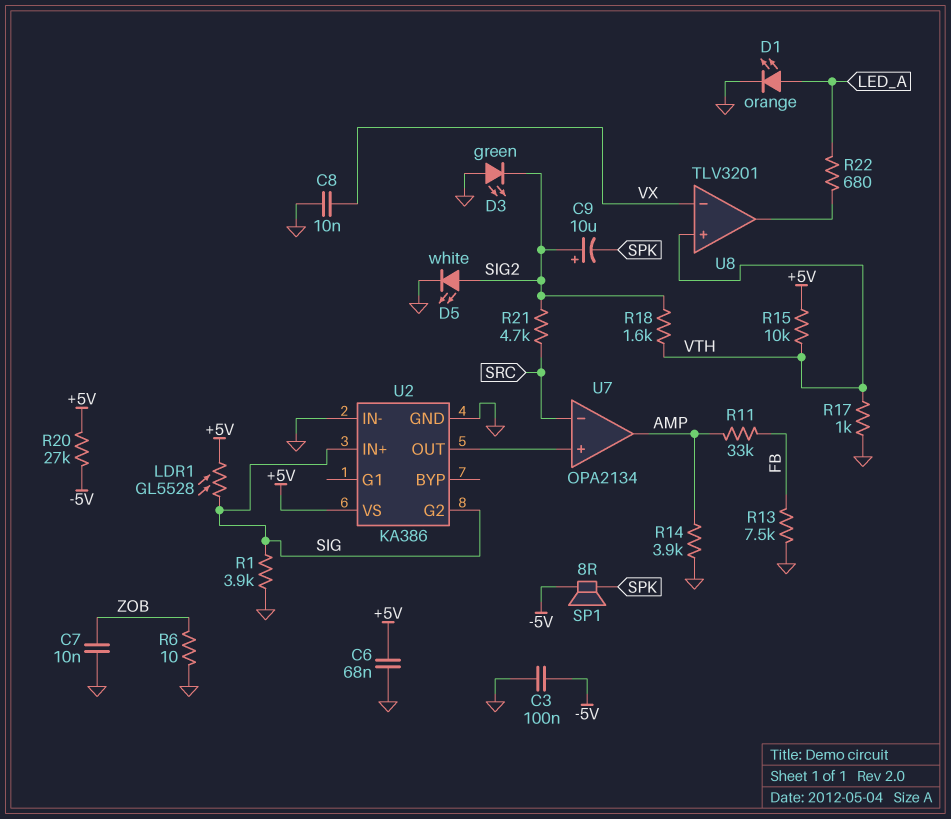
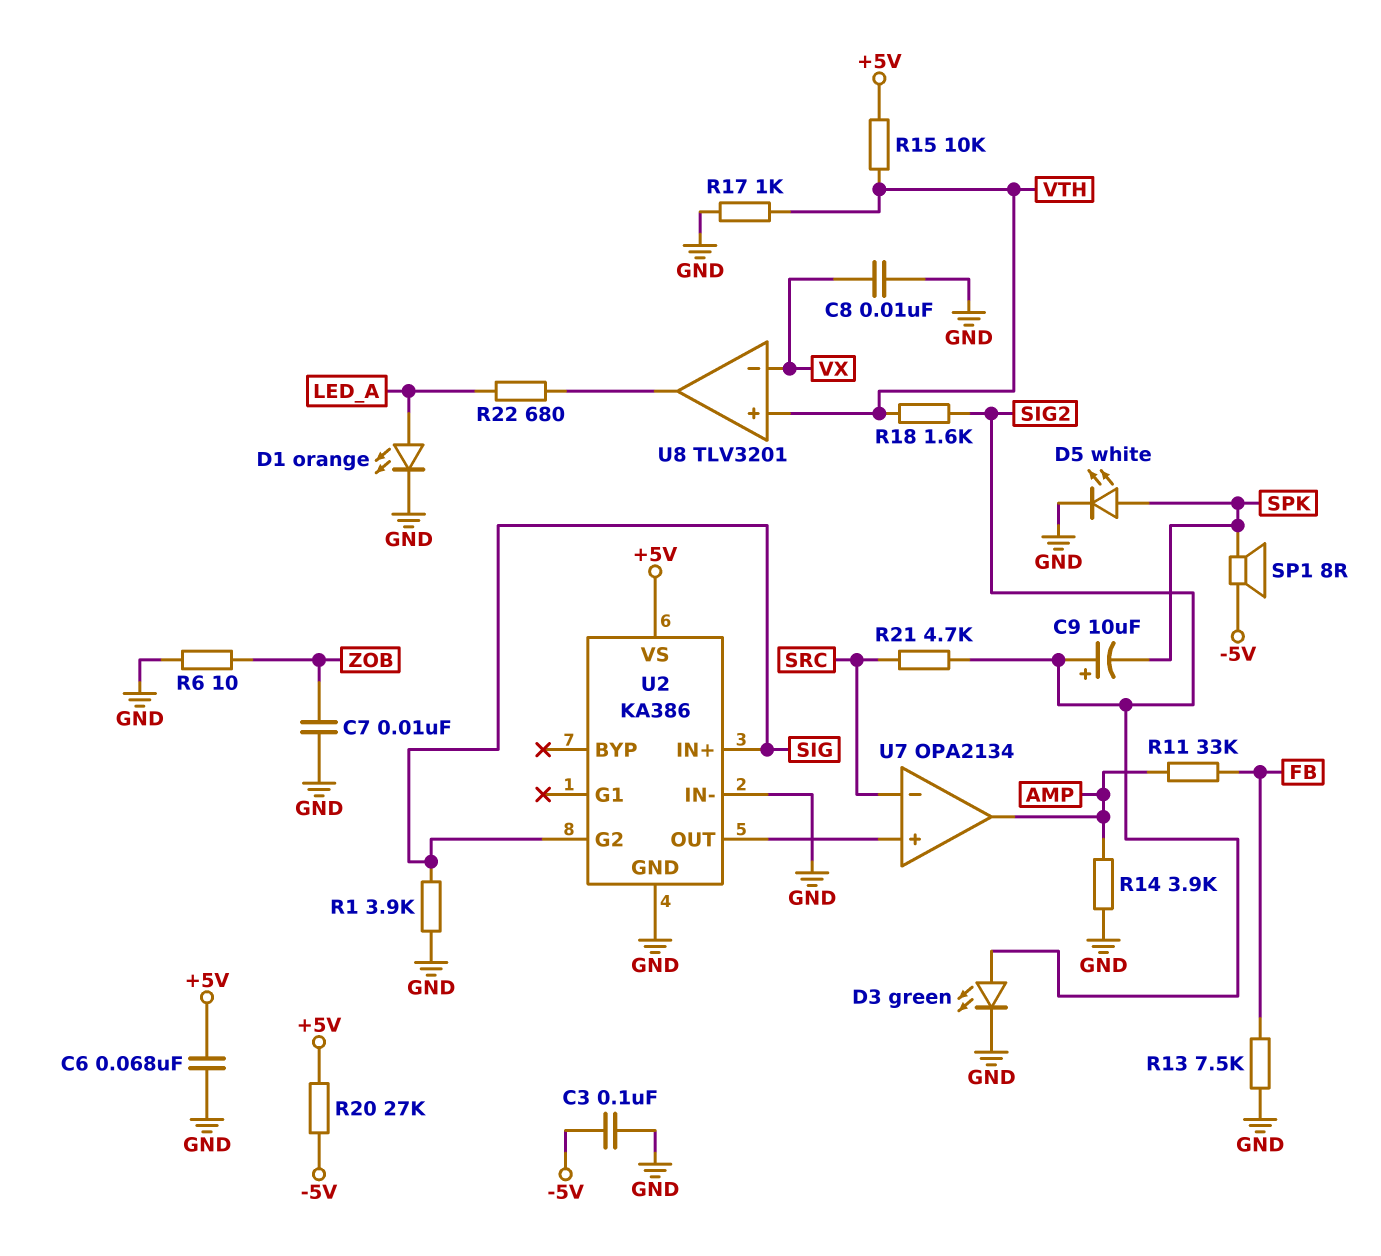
D3: LED green (A GND, K SIG2) -> LED green (A SIG2, K GND)
D5: LED white (A SIG2, K GND) -> LED white (A SPK, K GND)
LDR1: GL5528 (+5V, SIG) -> none

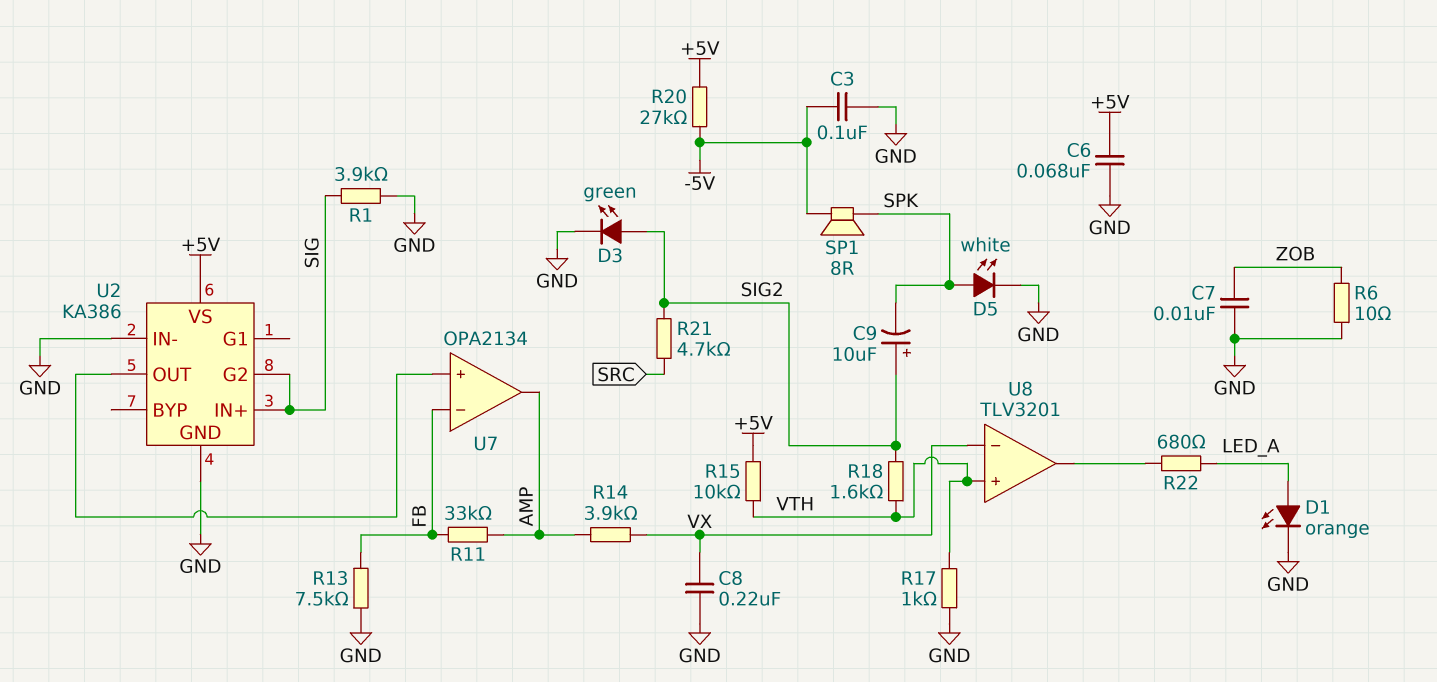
C8: 10nF (GND, VX) -> 220nF (GND, VX)
R14: 3.9k (AMP, GND) -> 3.9k (AMP, VX)
U7 pin in-: SRC -> FB

